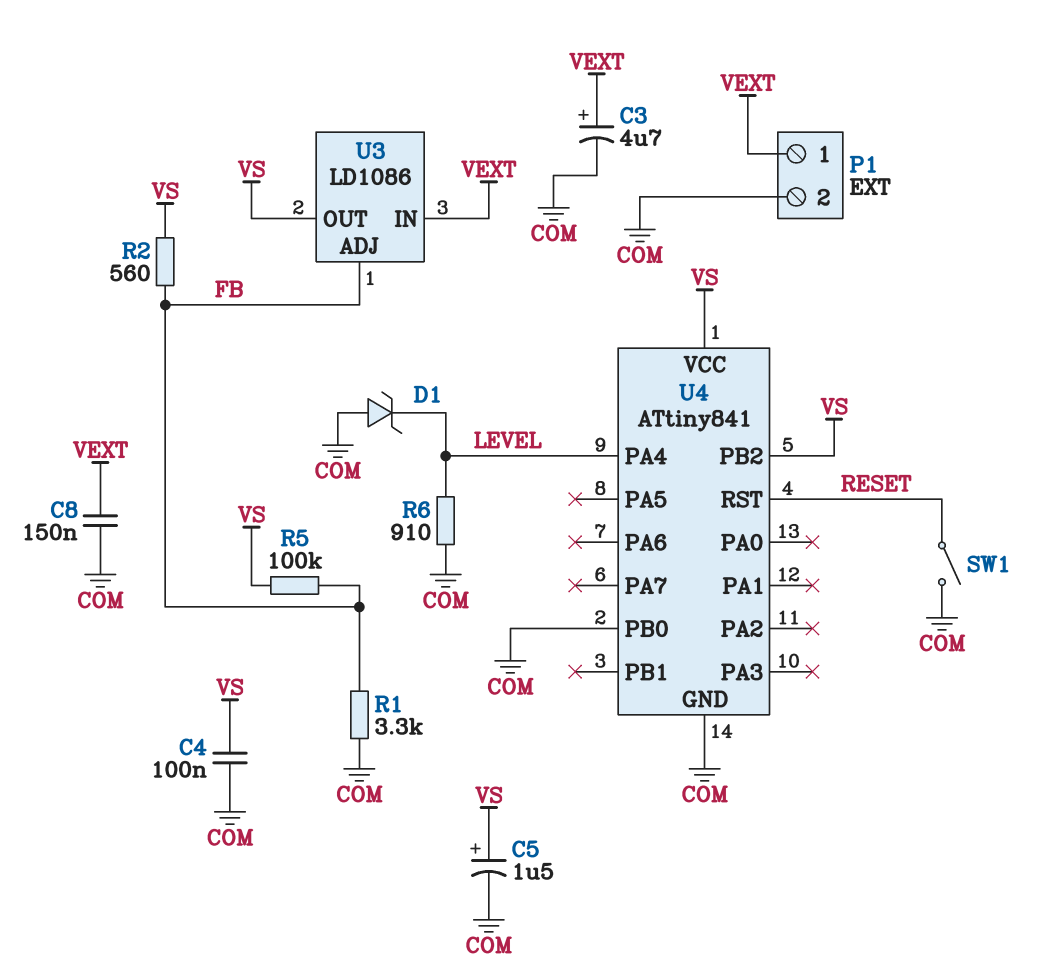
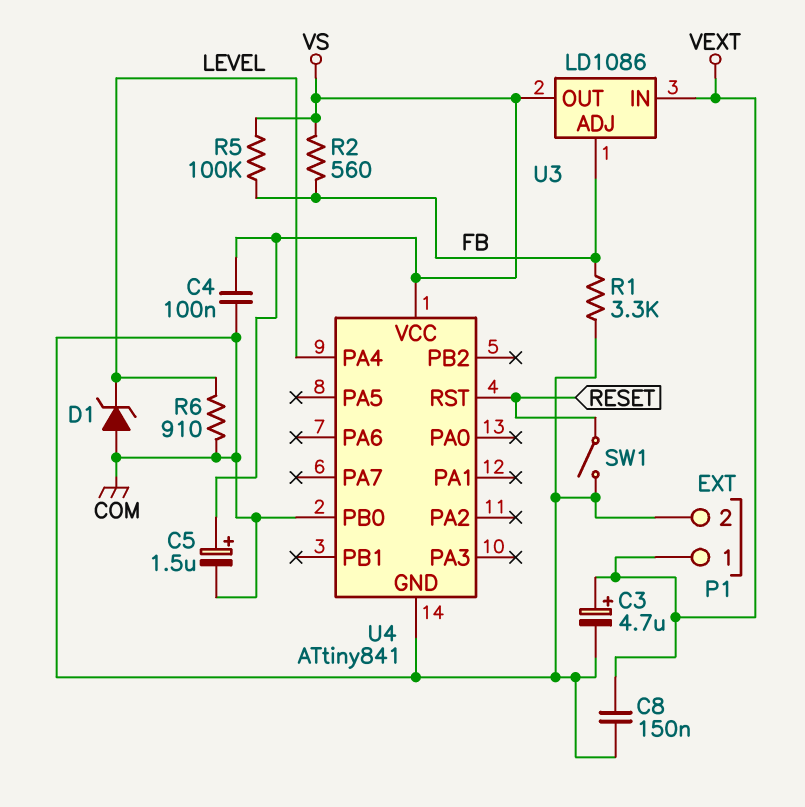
U4 pin PB2: VS -> none

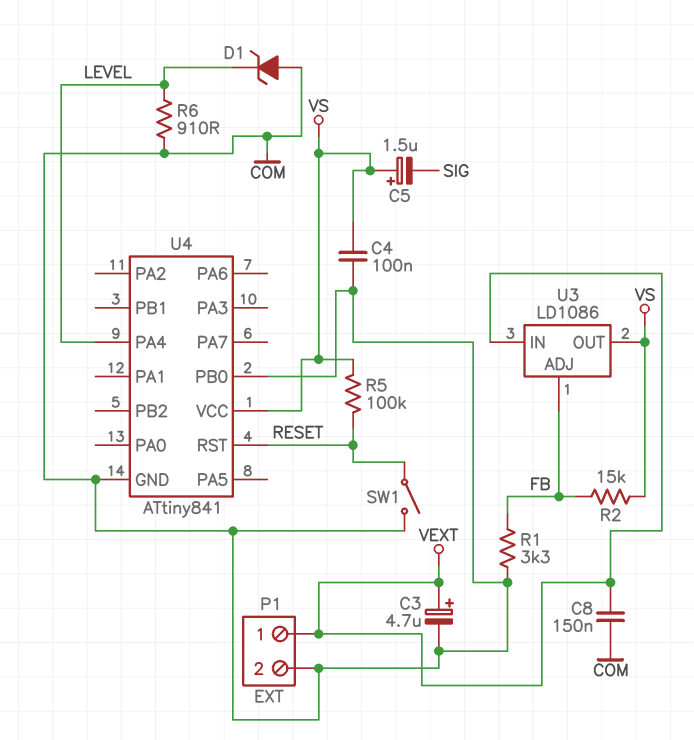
C5: 1.5uF (plus VS, minus COM) -> 1.5uF (plus VS, minus SIG)
R2: 560 (FB, VS) -> 15k (FB, VS)
R5: 100k (FB, VS) -> 100k (RESET, VS)

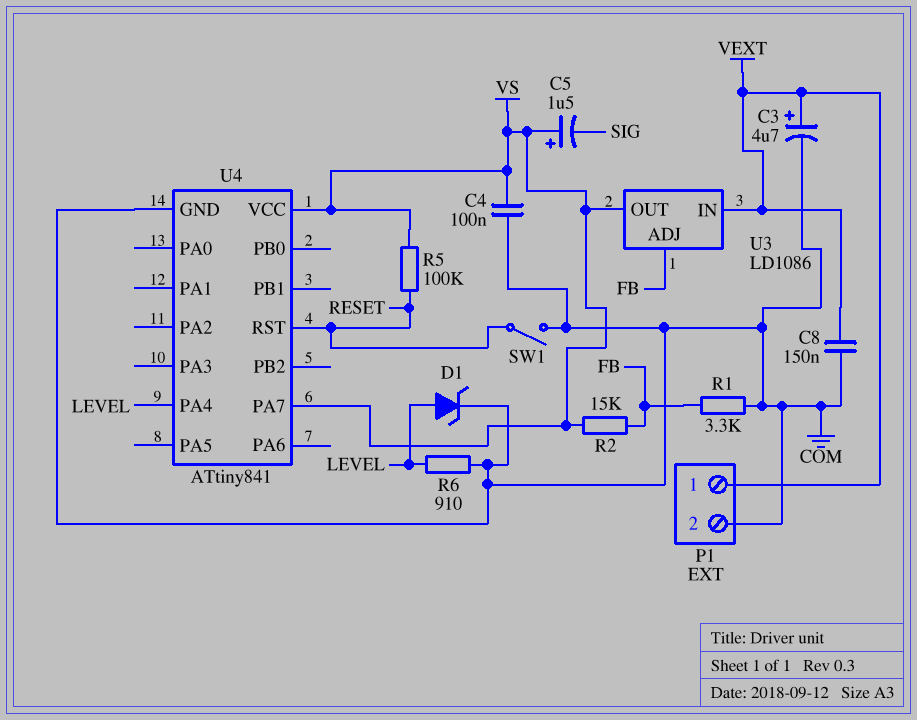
D1: zener (A COM, K LEVEL) -> zener (A LEVEL, K COM)
U4 pin PA7: none -> VS
U4 pin PB0: COM -> none

